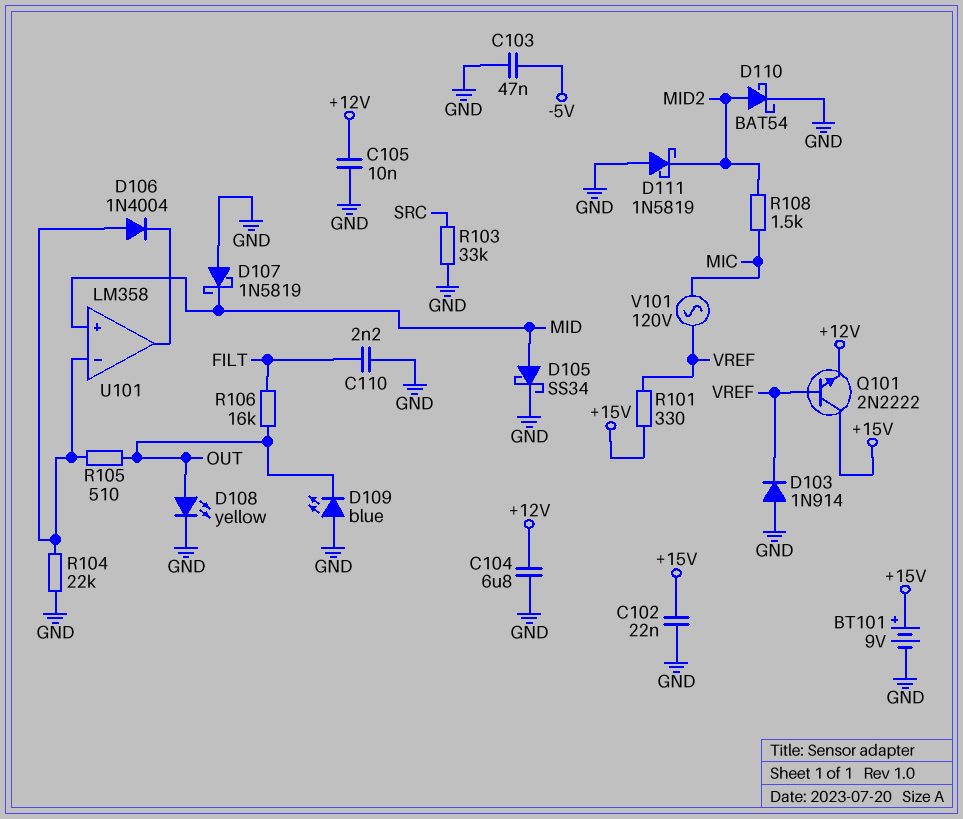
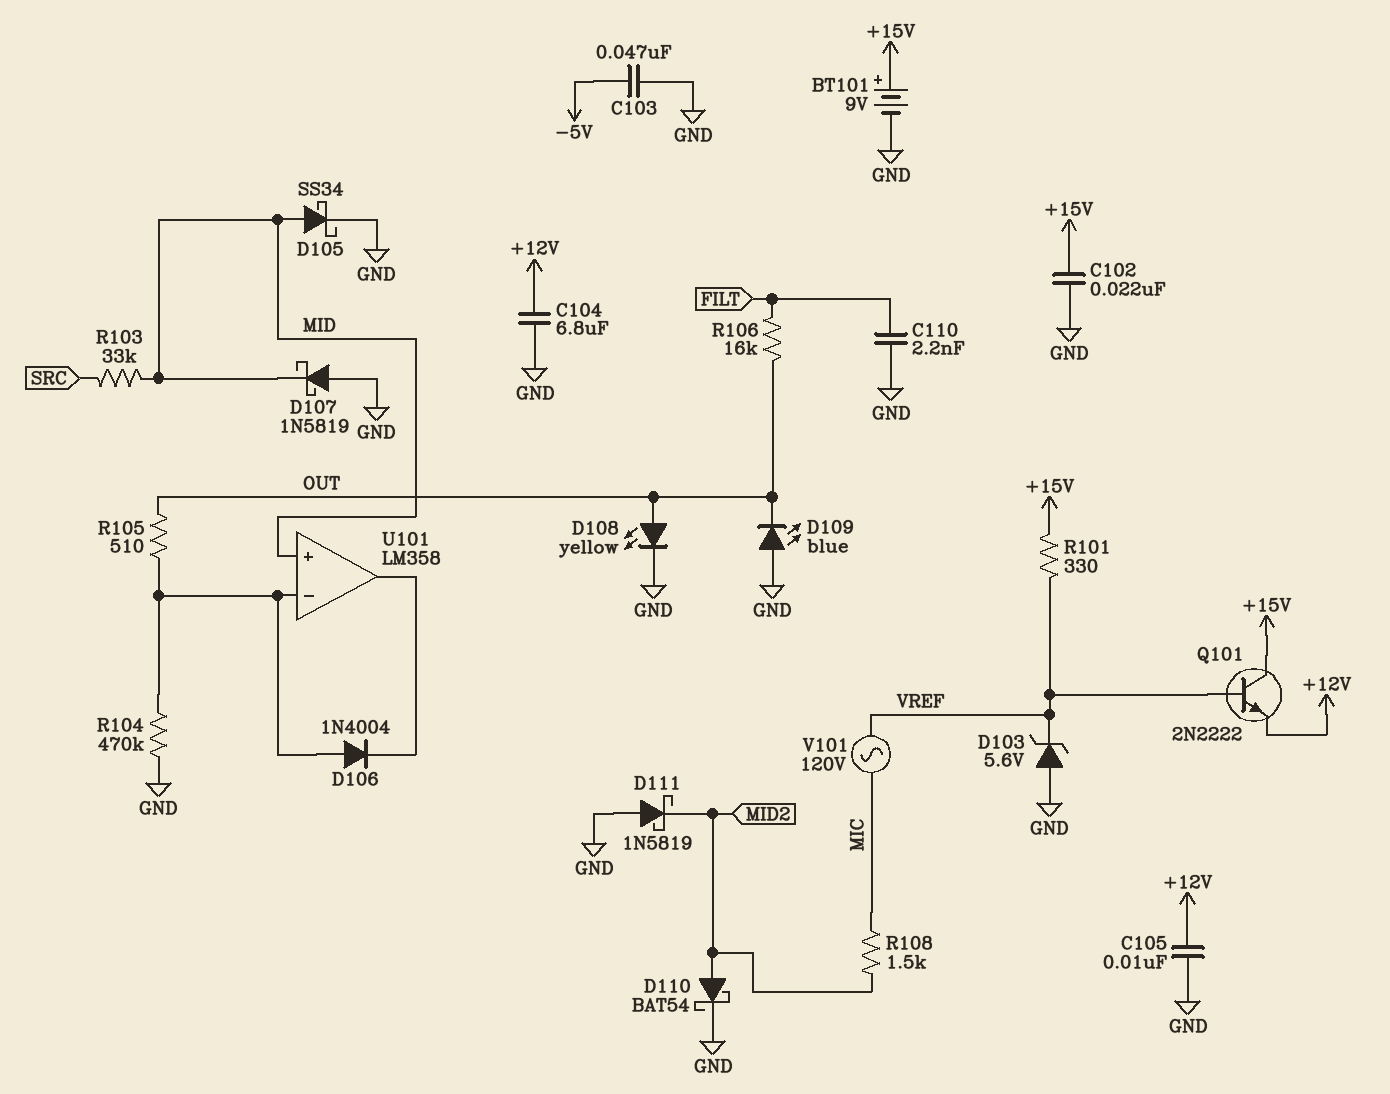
D103: diode 1N914 (A GND, K VREF) -> zener 5.6V (A GND, K VREF)
R103: 33k (GND, SRC) -> 33k (MID, SRC)
R104: 22k (GND, U101/in-) -> 470k (GND, U101/in-)

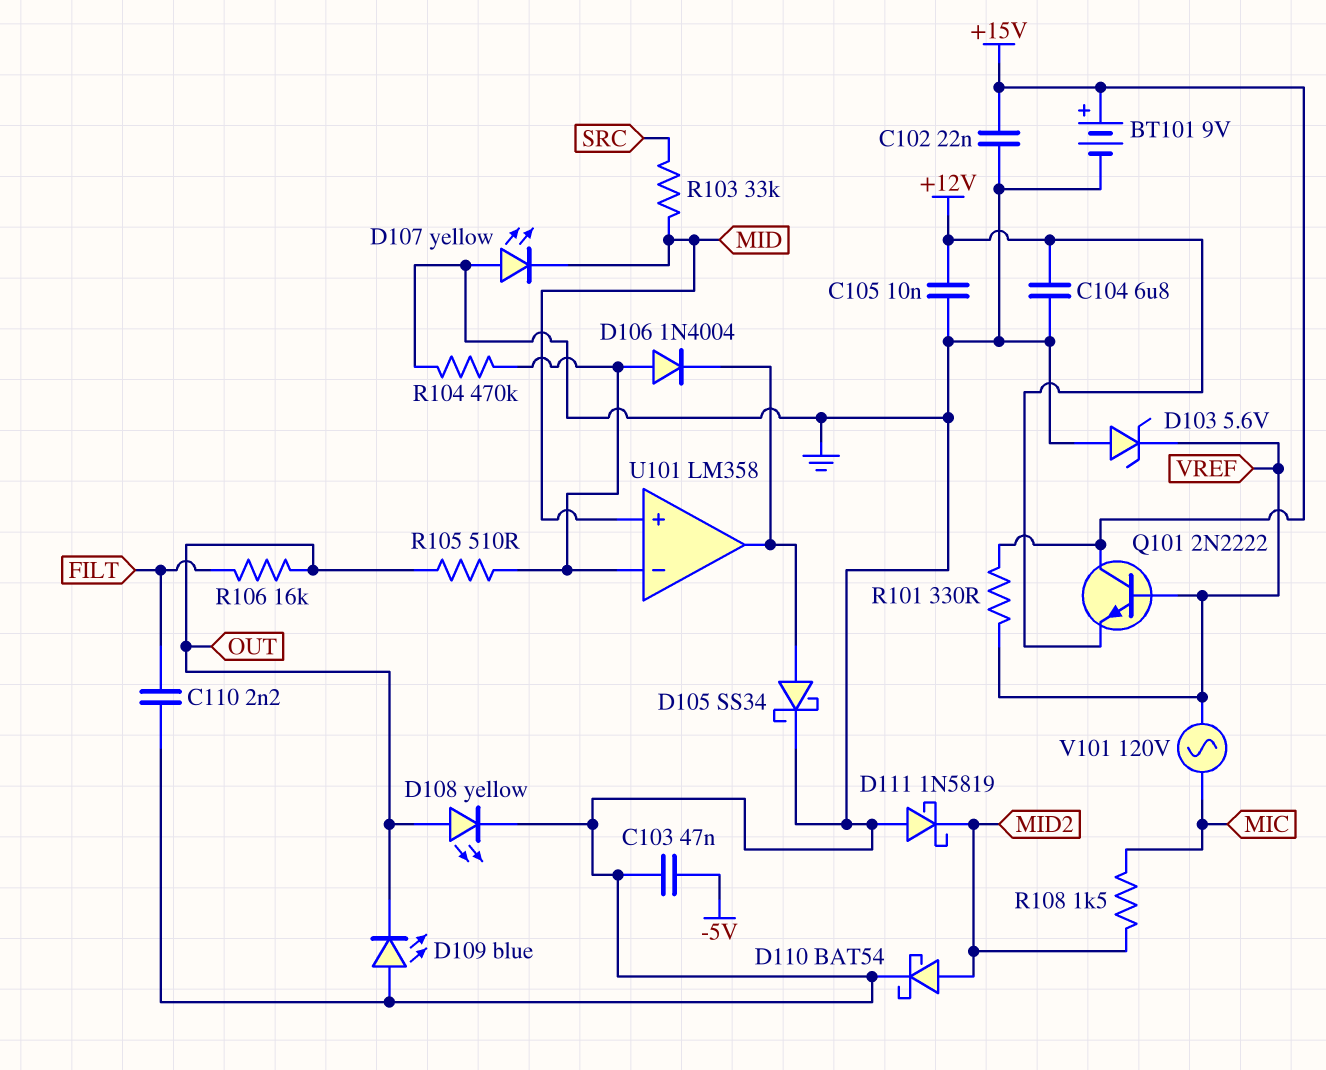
D105: schottky SS34 (A MID, K GND) -> schottky SS34 (A U101/out, K GND)
D107: schottky 1N5819 (A GND, K MID) -> LED yellow (A GND, K MID)

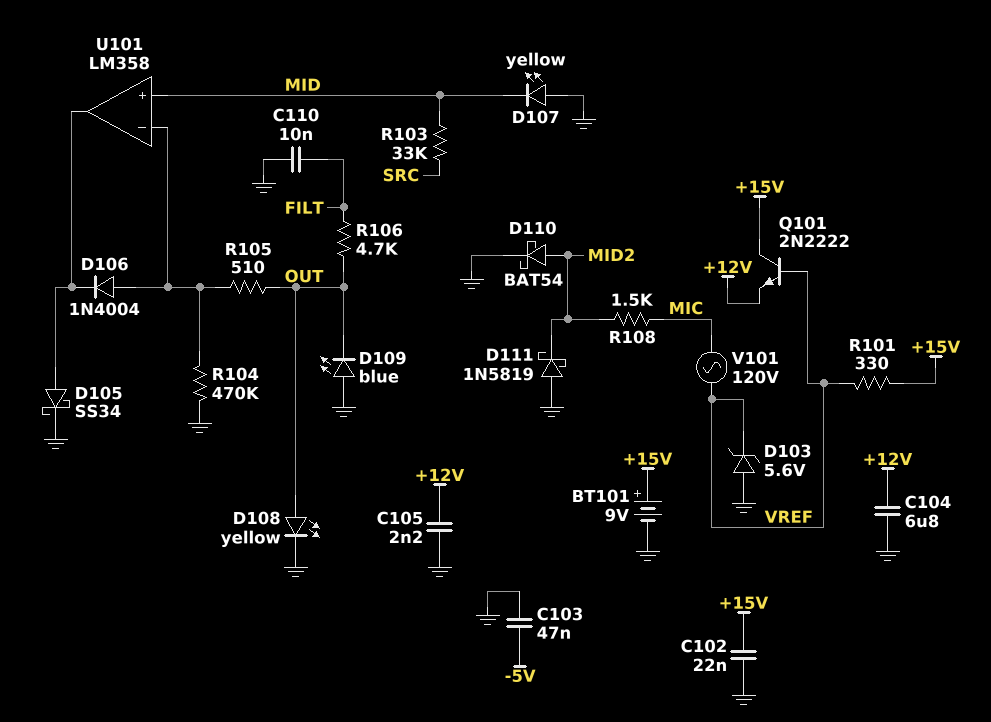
C105: 10nF (+12V, GND) -> 2.2nF (+12V, GND)
C110: 2.2nF (FILT, GND) -> 10nF (FILT, GND)
R106: 16k (FILT, OUT) -> 4.7k (FILT, OUT)

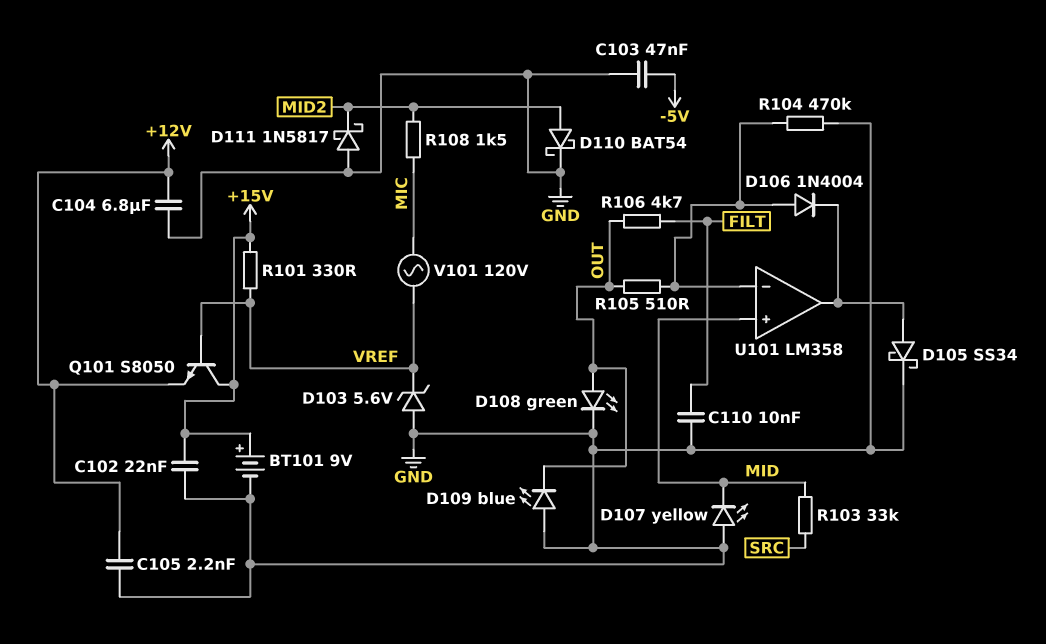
D108: LED yellow (A OUT, K GND) -> LED green (A OUT, K GND)
D111: schottky 1N5819 (A GND, K MID2) -> schottky 1N5817 (A GND, K MID2)
Q101: NPN 2N2222 (B VREF, C +15V, E +12V) -> NPN S8050 (B VREF, C +15V, E +12V)

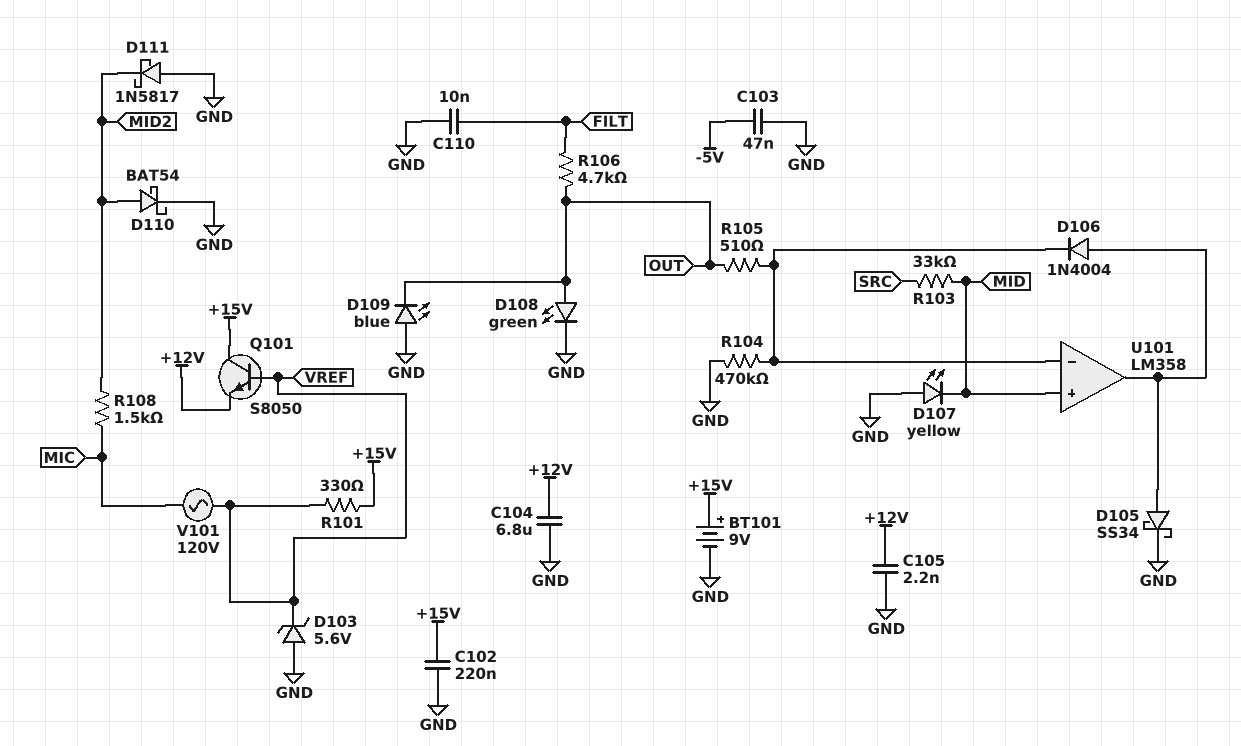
C102: 22nF (+15V, GND) -> 220nF (+15V, GND)
D106: diode 1N4004 (A U101/in-, K U101/out) -> diode 1N4004 (A U101/out, K U101/in-)

